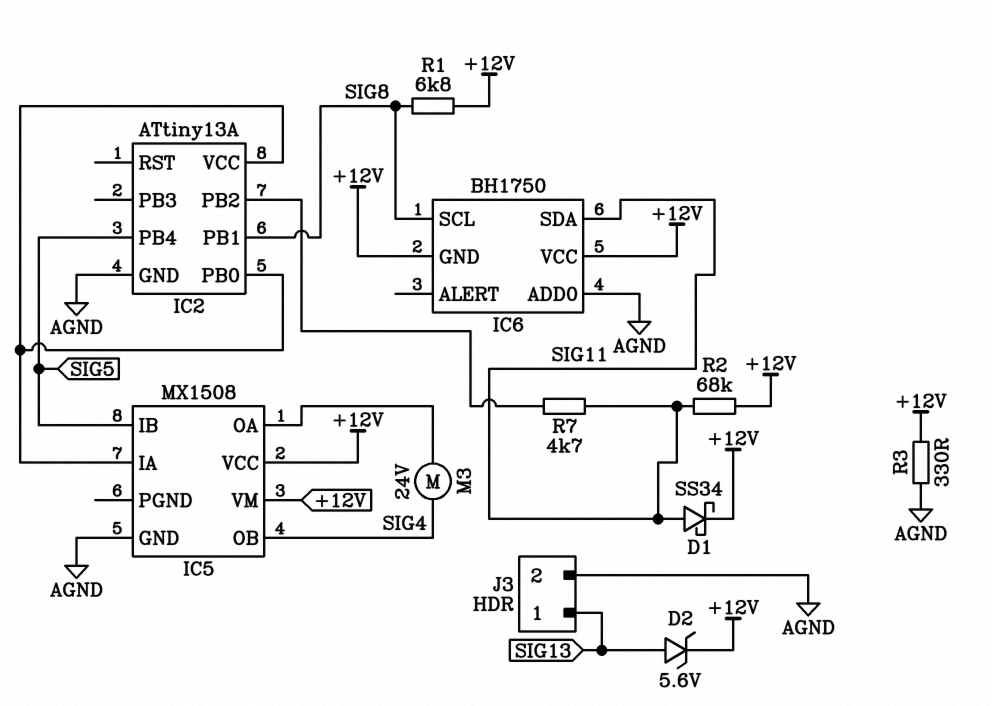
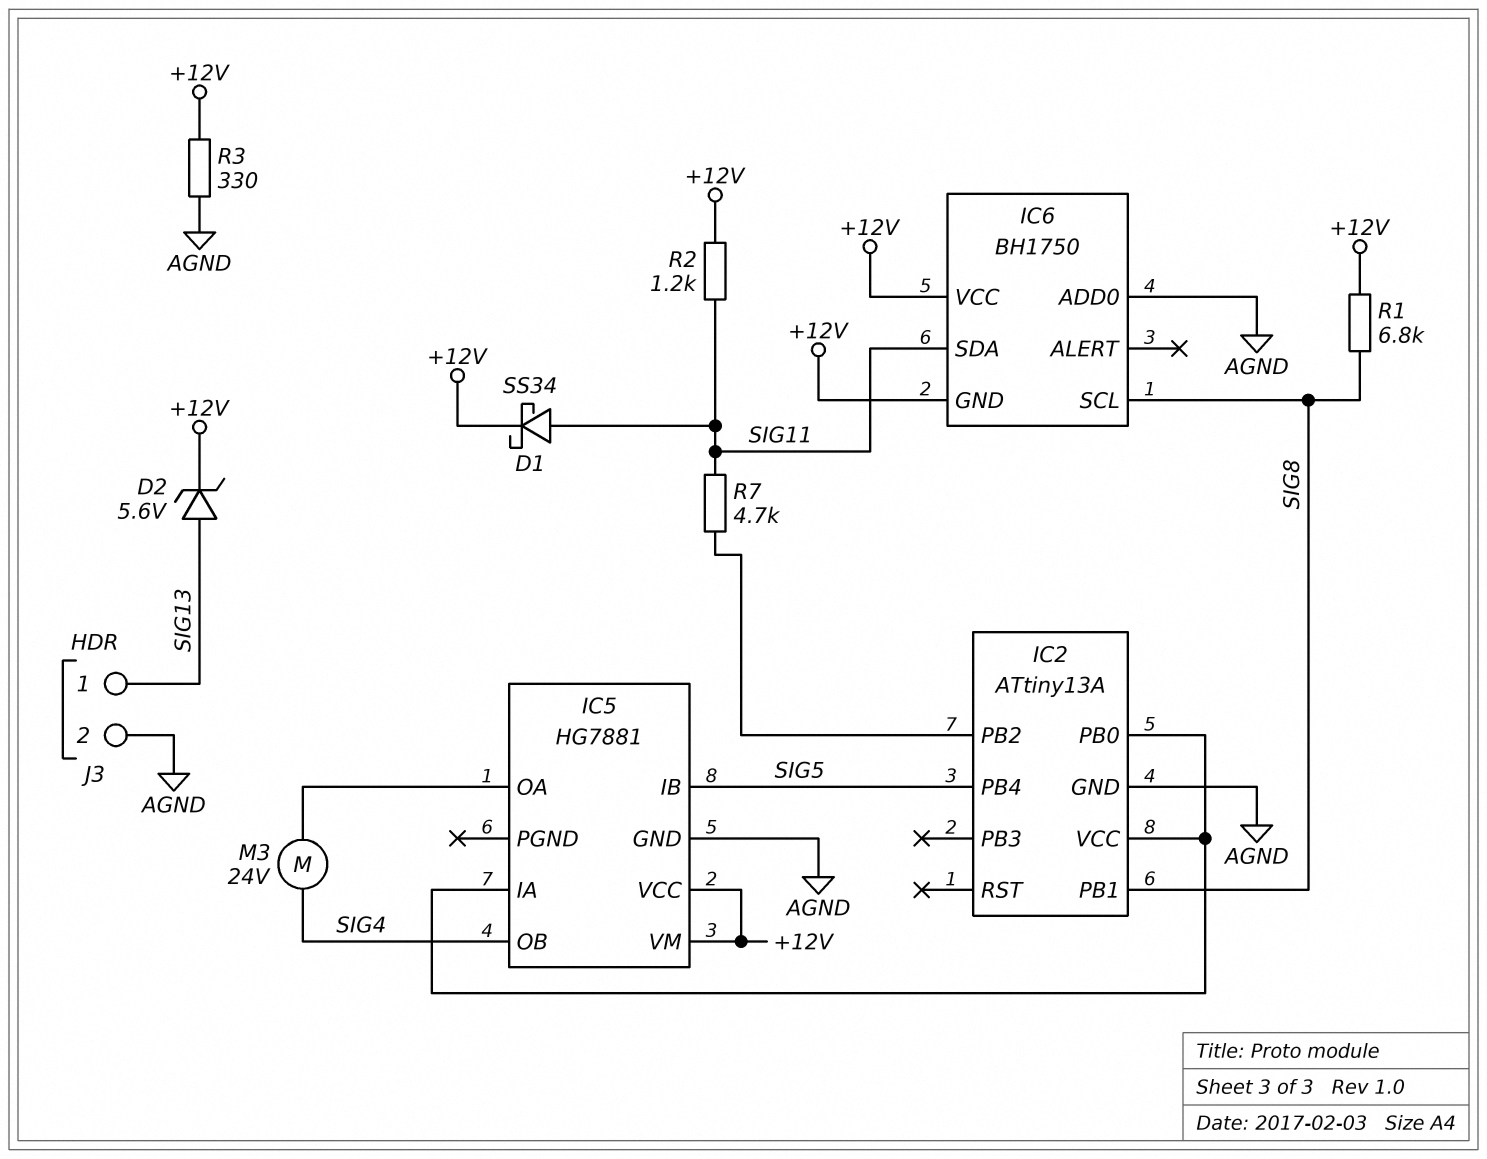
IC5: MX1508 -> HG7881
R2: 68k (+12V, SIG11) -> 1.2k (+12V, SIG11)

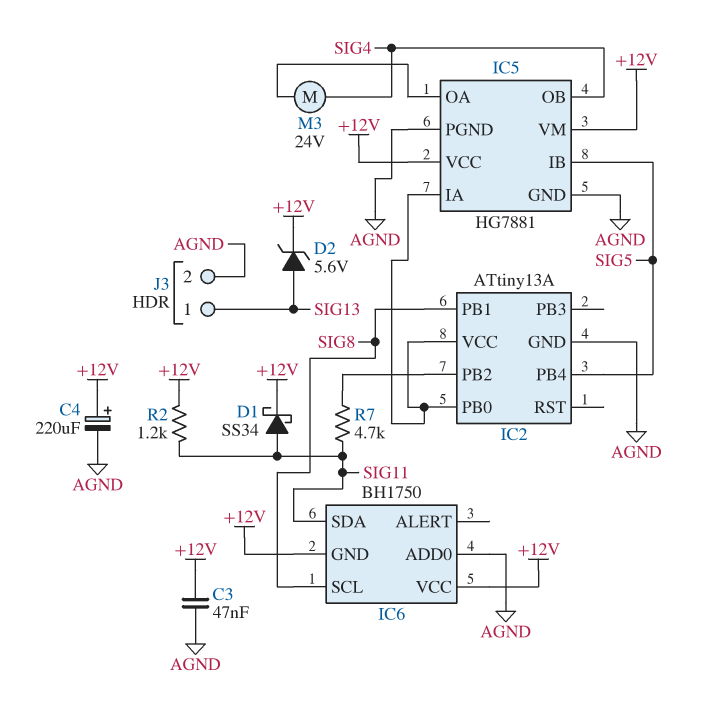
C3: none -> 47nF (+12V, AGND)
C4: none -> 220uF (plus +12V, minus AGND)
IC5 pin PGND: none -> AGND
R1: 6.8k (+12V, SIG8) -> none
R3: 330 (+12V, AGND) -> none

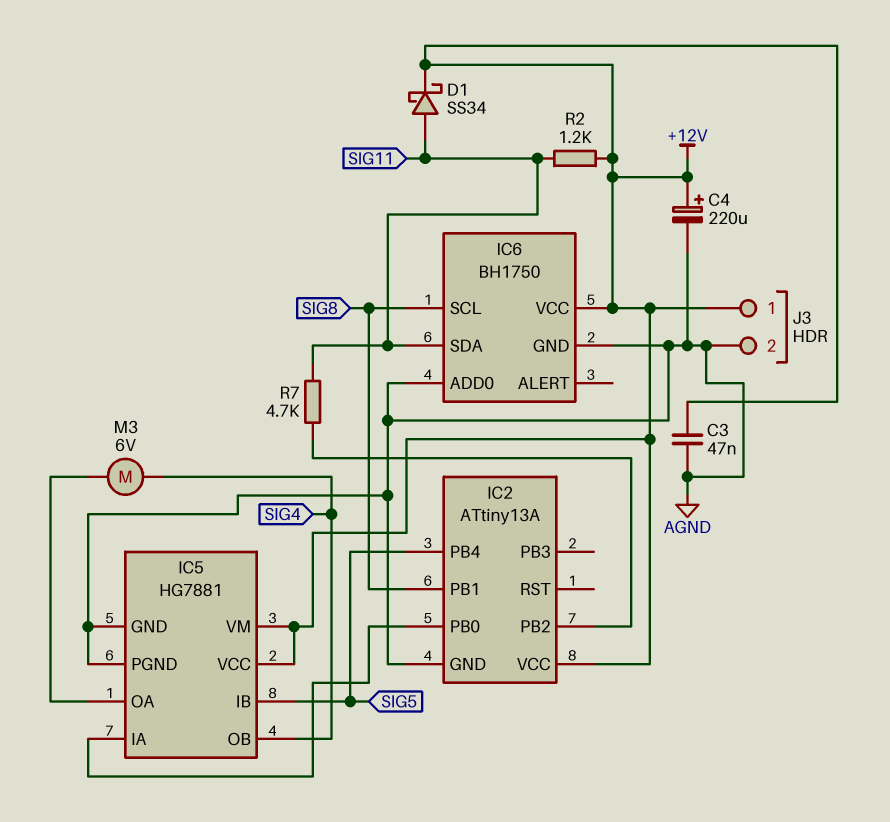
D2: zener 5.6V (A SIG13, K +12V) -> none
IC2 pin VCC: IC2/PB0 -> +12V
IC6 pin GND: +12V -> AGND
J3 pin 1: SIG13 -> +12V
M3: motor 24V (IC5/OA, SIG4) -> motor 6V (IC5/OA, SIG4)

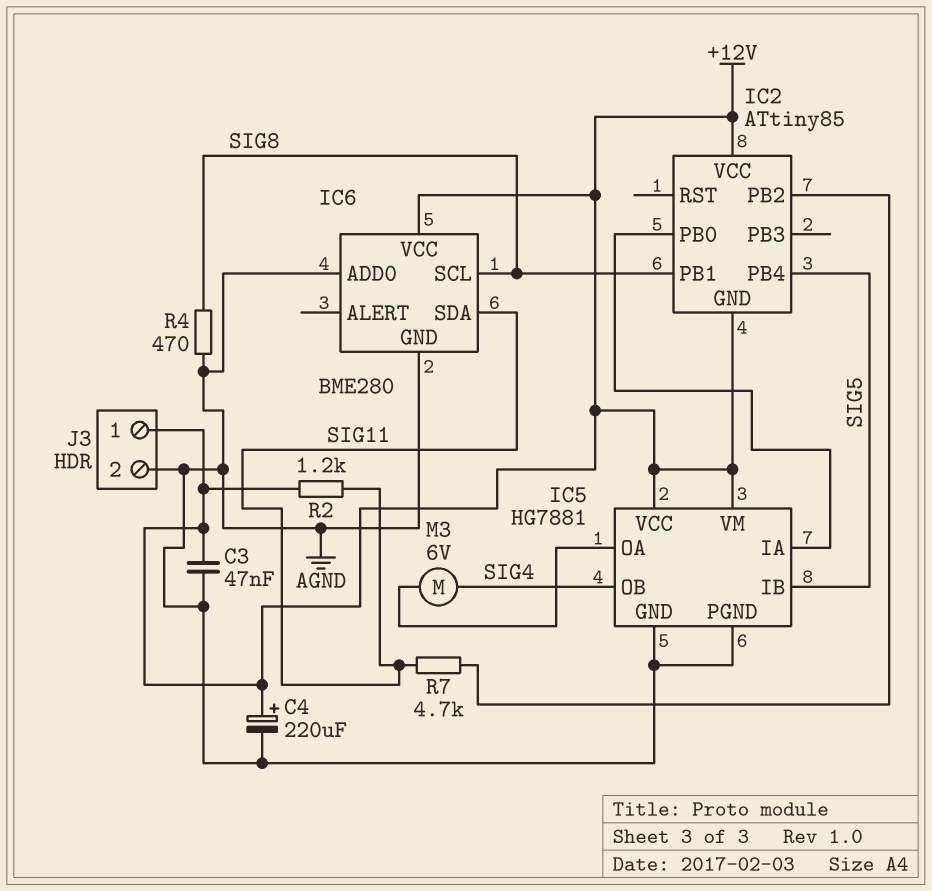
D1: schottky SS34 (A SIG11, K +12V) -> none
IC2: ATtiny13A -> ATtiny85
IC2 pin GND: AGND -> +12V
IC6: BH1750 -> BME280
R4: none -> 470 (AGND, SIG8)

